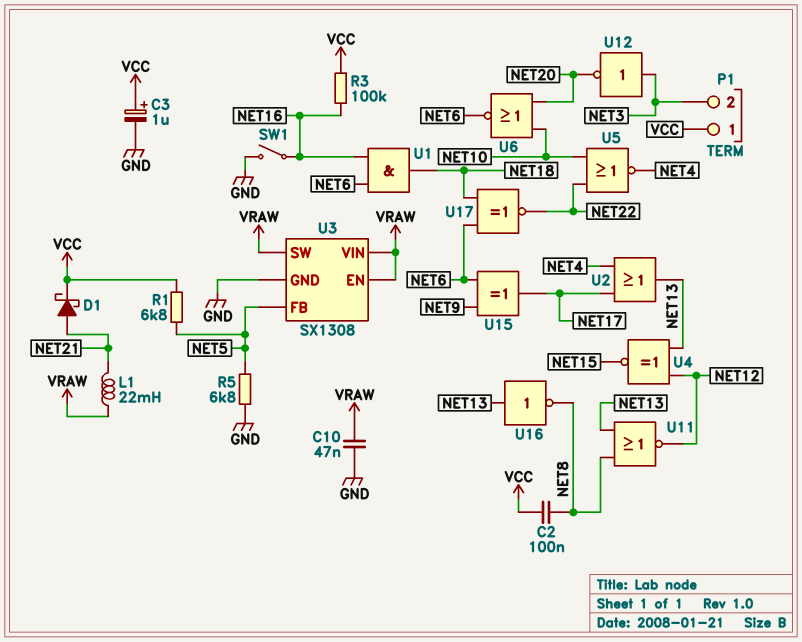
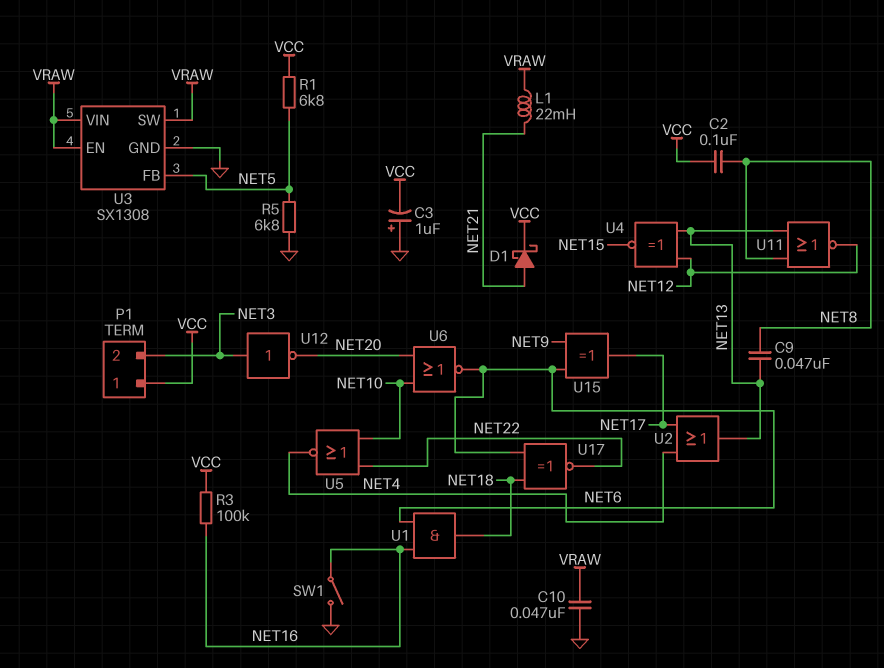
C3: 1uF (plus VCC, minus GND) -> 1uF (plus GND, minus VCC)
C9: none -> 47nF (NET8, NET13)
U16: NOT (in NET13, out NET8) -> none

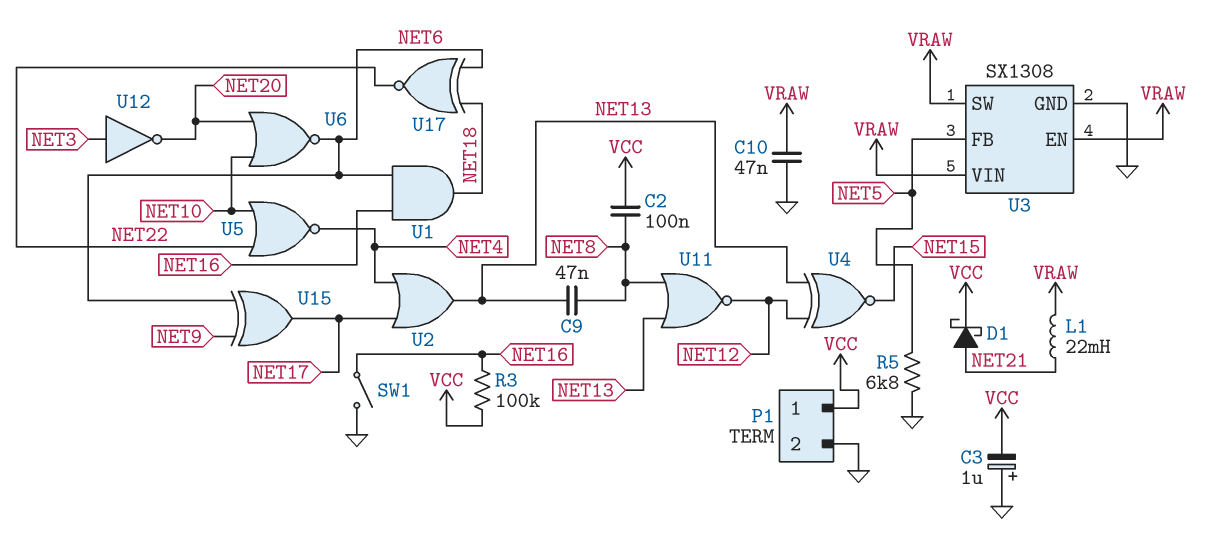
P1 pin 2: NET3 -> GND
R1: 6.8k (NET5, VCC) -> none

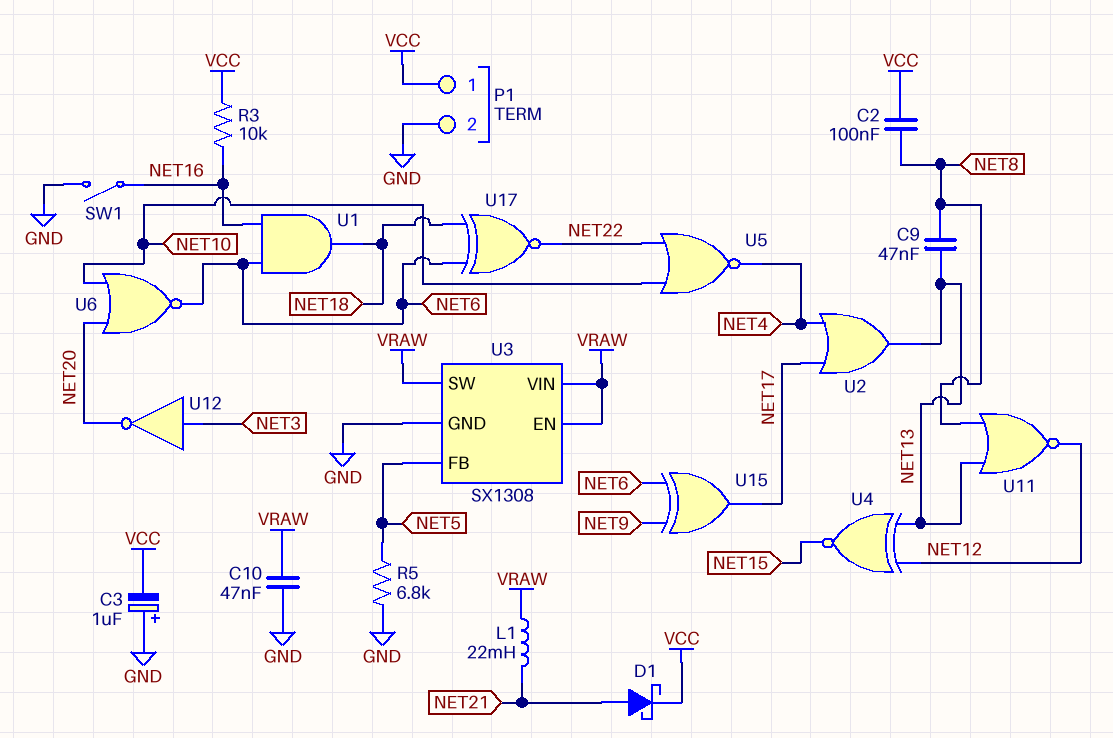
R3: 100k (NET16, VCC) -> 10k (NET16, VCC)

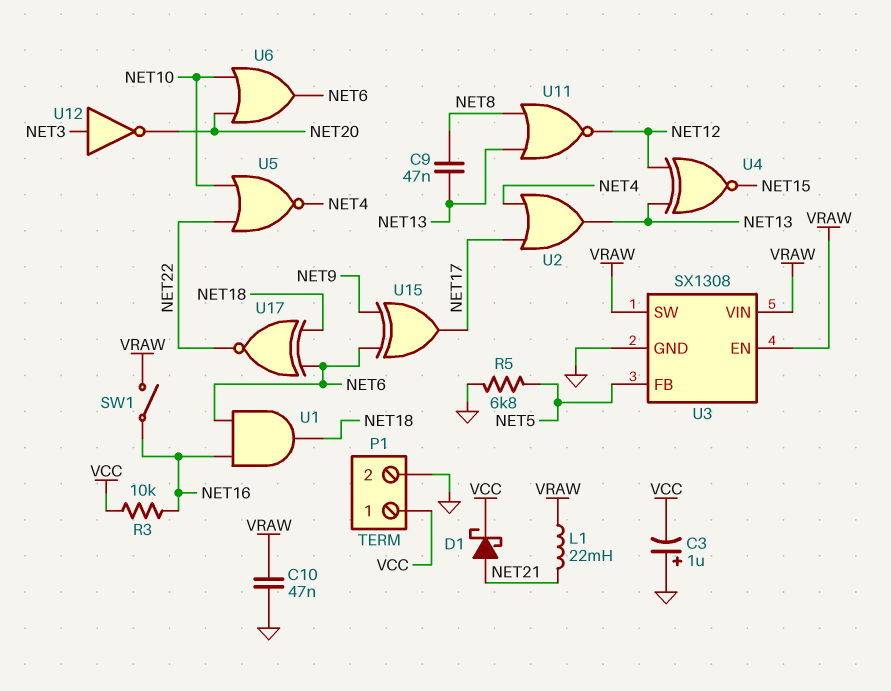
C2: 100nF (NET8, VCC) -> none
SW1: switch (GND, NET16) -> switch (NET16, VRAW)
U6: NOR (in NET10, in NET20, out NET6) -> OR (in NET10, in NET20, out NET6)

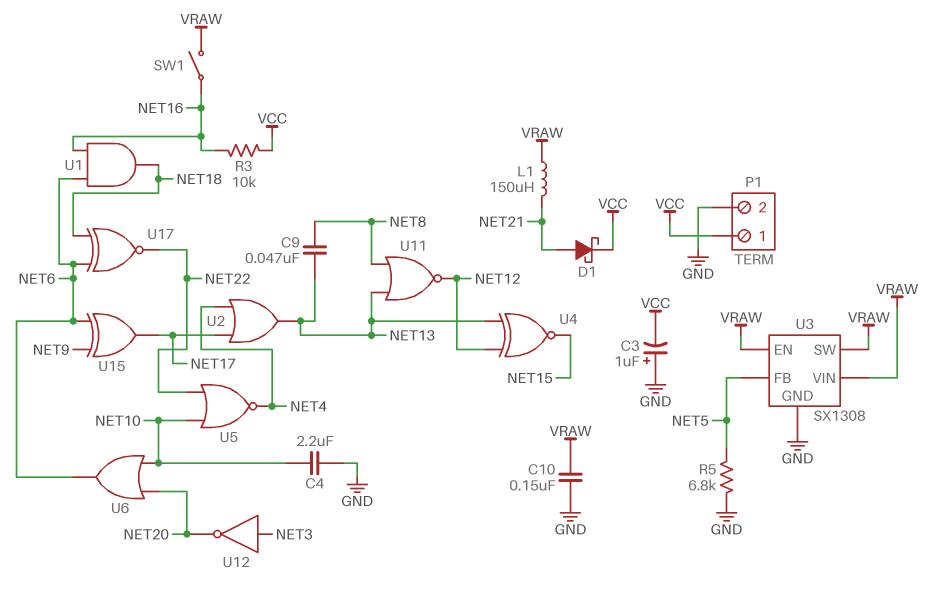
C4: none -> 2.2uF (GND, NET10)
C10: 47nF (GND, VRAW) -> 150nF (GND, VRAW)
L1: 22mH (NET21, VRAW) -> 150uH (NET21, VRAW)

